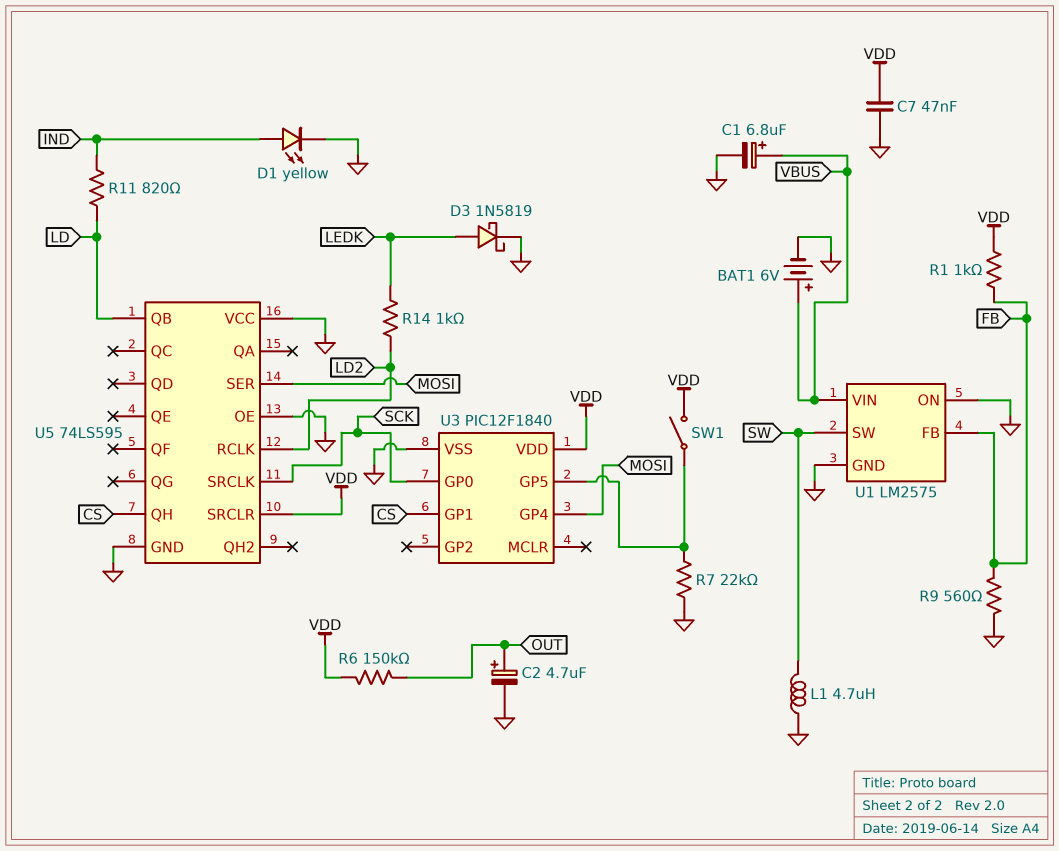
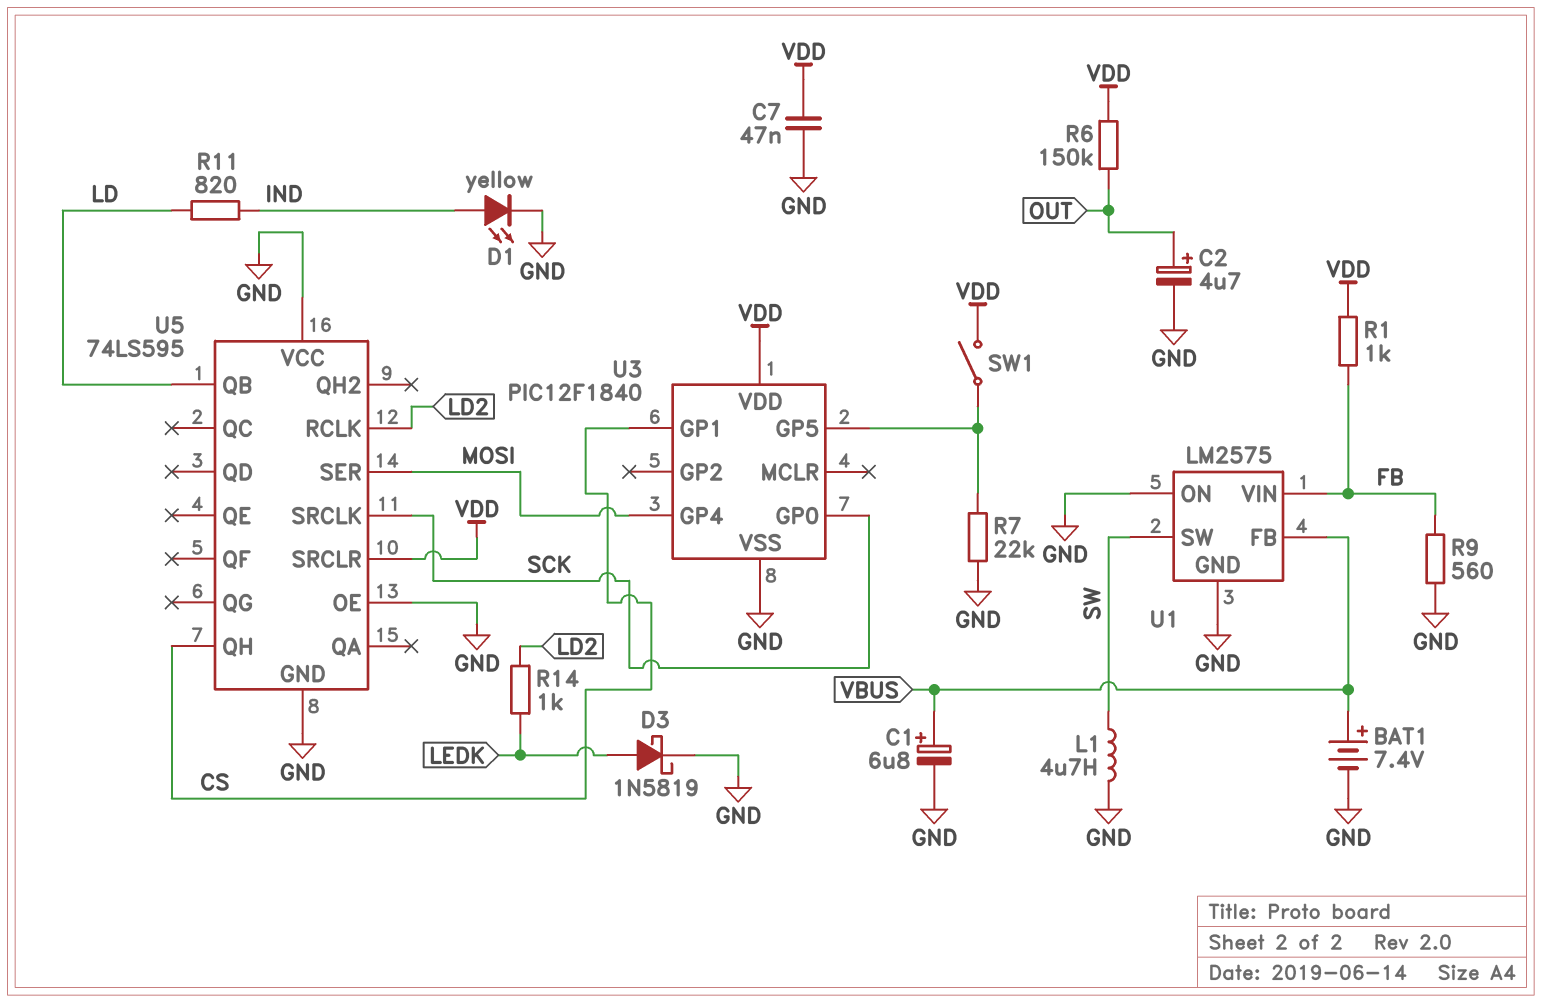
BAT1: 6V (plus VBUS, minus GND) -> 7.4V (plus VBUS, minus GND)
U1 pin FB: FB -> VBUS
U1 pin VIN: VBUS -> FB

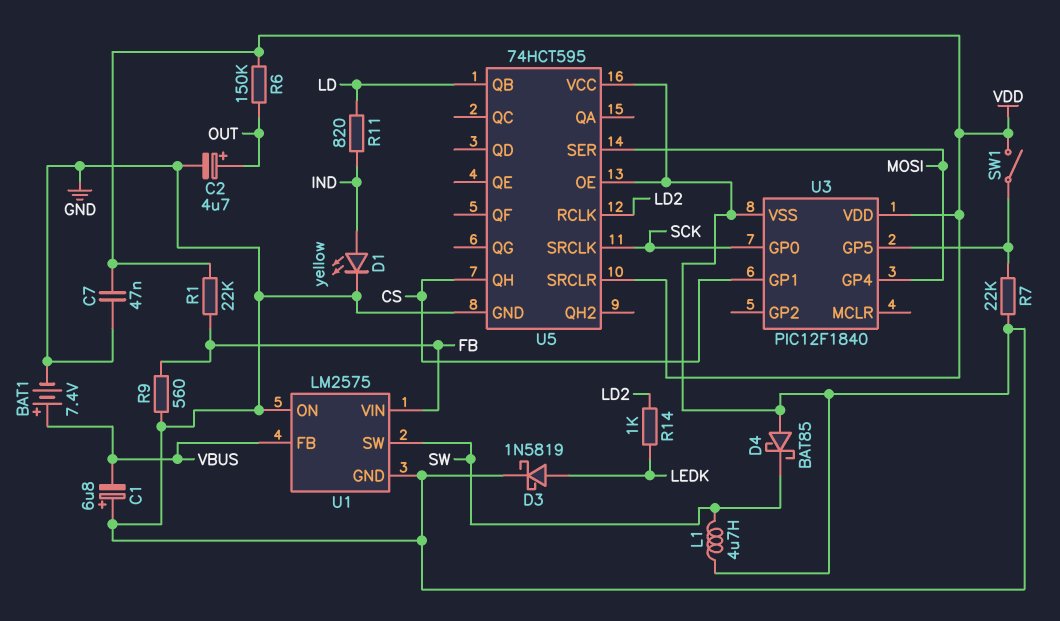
C1: 6.8uF (plus VBUS, minus GND) -> 6.8uF (plus GND, minus VBUS)
D4: none -> schottky BAT85 (A GND, K SW)
R1: 1k (FB, VDD) -> 22k (FB, VDD)
U5: 74LS595 -> 74HCT595

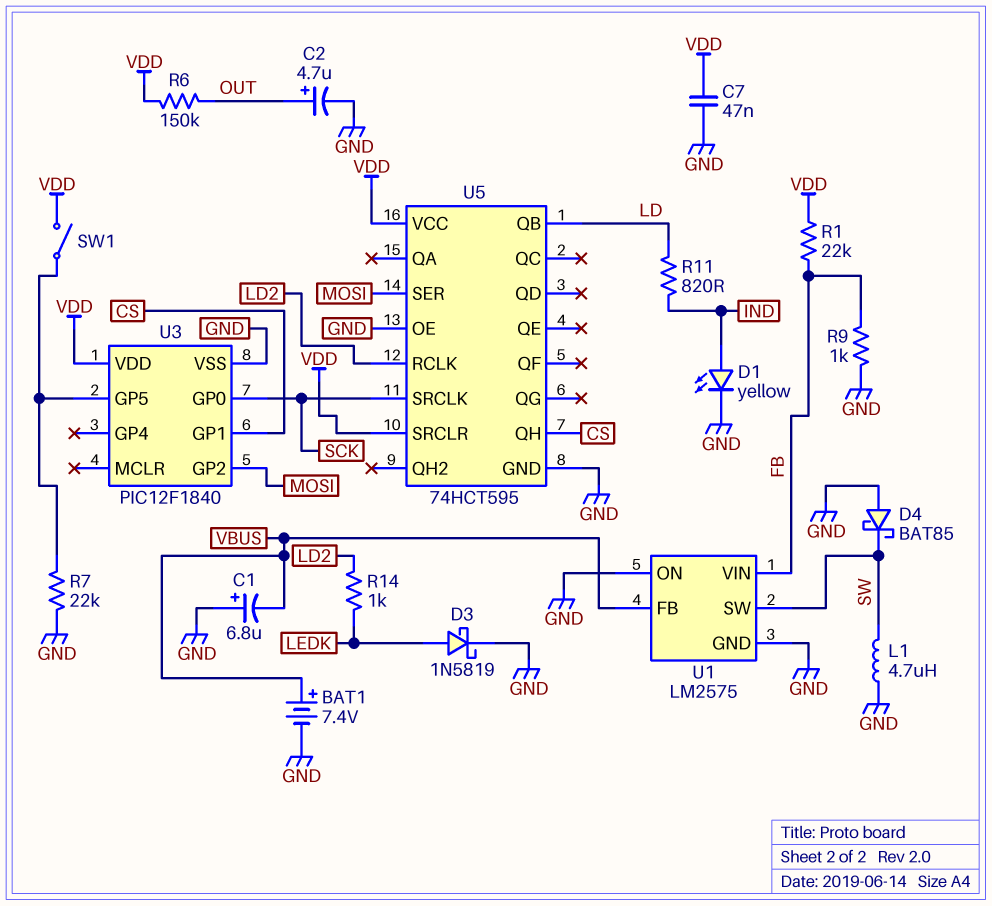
R9: 560 (FB, GND) -> 1k (FB, GND)
U3 pin GP2: none -> MOSI
U3 pin GP4: MOSI -> none
U5 pin VCC: GND -> VDD

